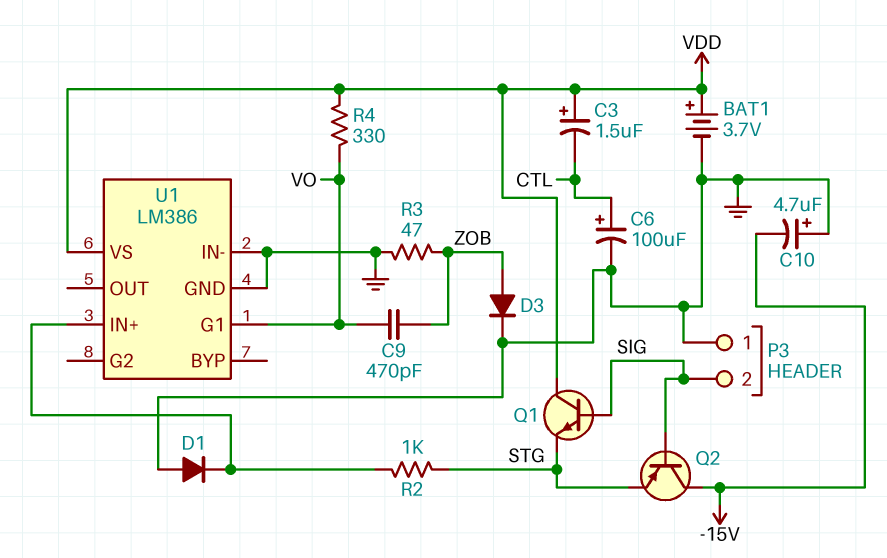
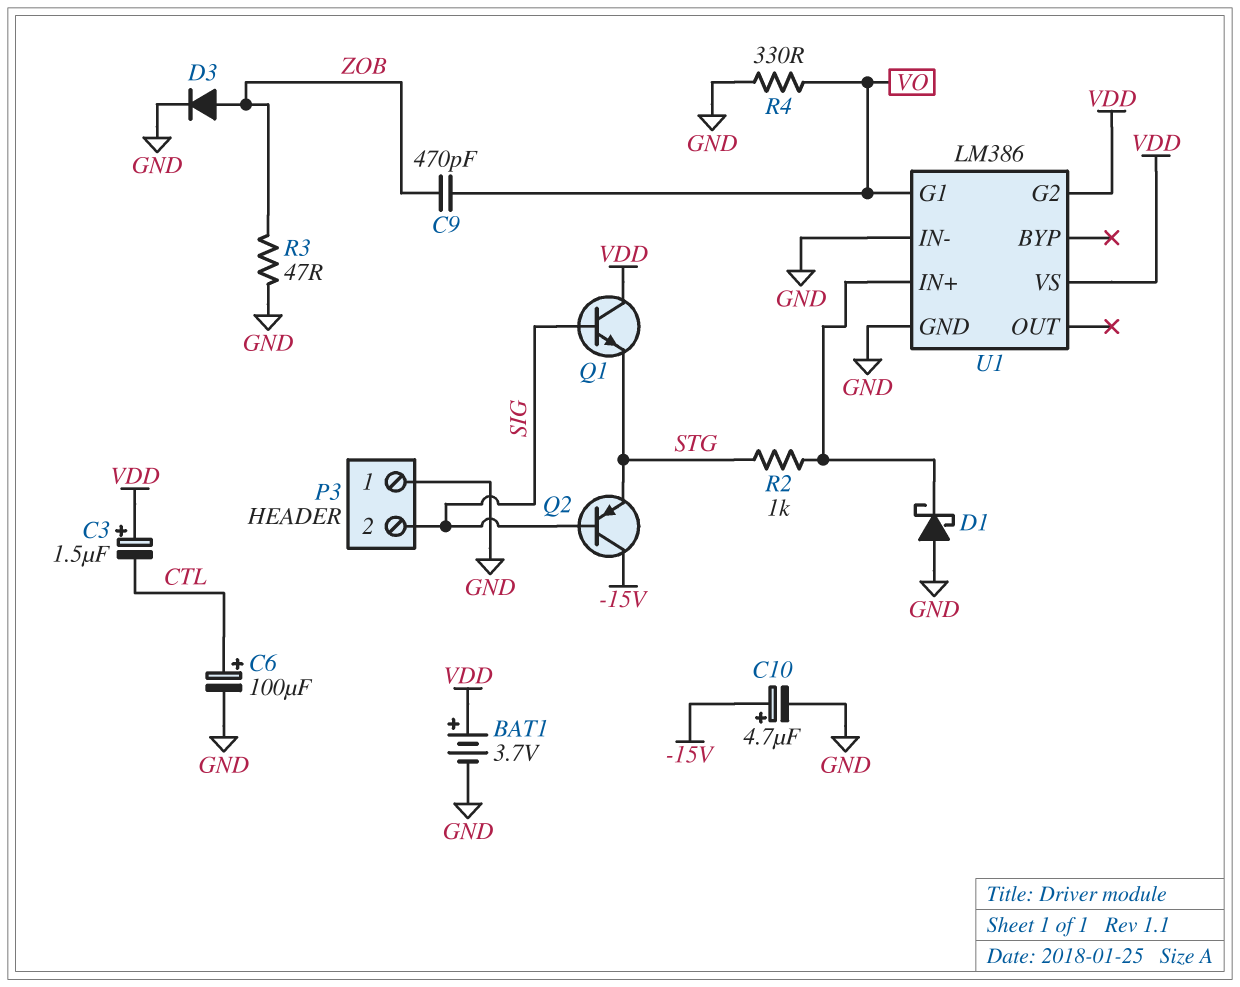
C10: 4.7uF (plus GND, minus -15V) -> 4.7uF (plus -15V, minus GND)
D1: diode (A GND, K U1/IN+) -> schottky (A GND, K U1/IN+)
R4: 330 (VDD, VO) -> 330 (GND, VO)
U1 pin G2: none -> VDD

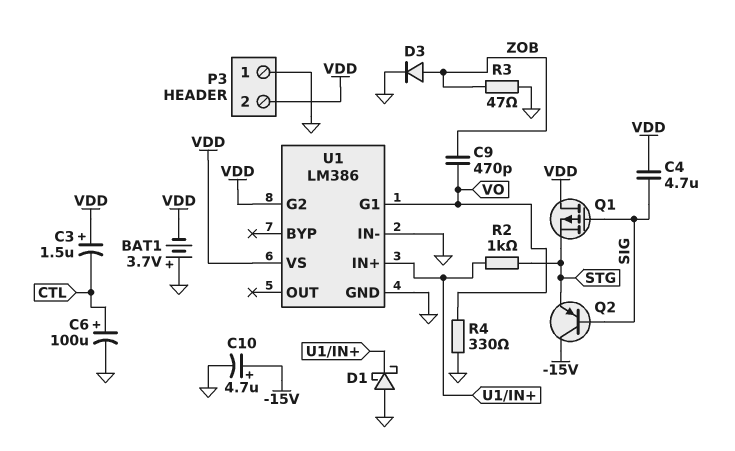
BAT1: 3.7V (plus VDD, minus GND) -> 3.7V (plus GND, minus VDD)
C4: none -> 4.7uF (SIG, VDD)
P3 pin 2: SIG -> VDD
Q1: NPN (B SIG, C VDD, E STG) -> PMOS (G SIG, D VDD, S STG)

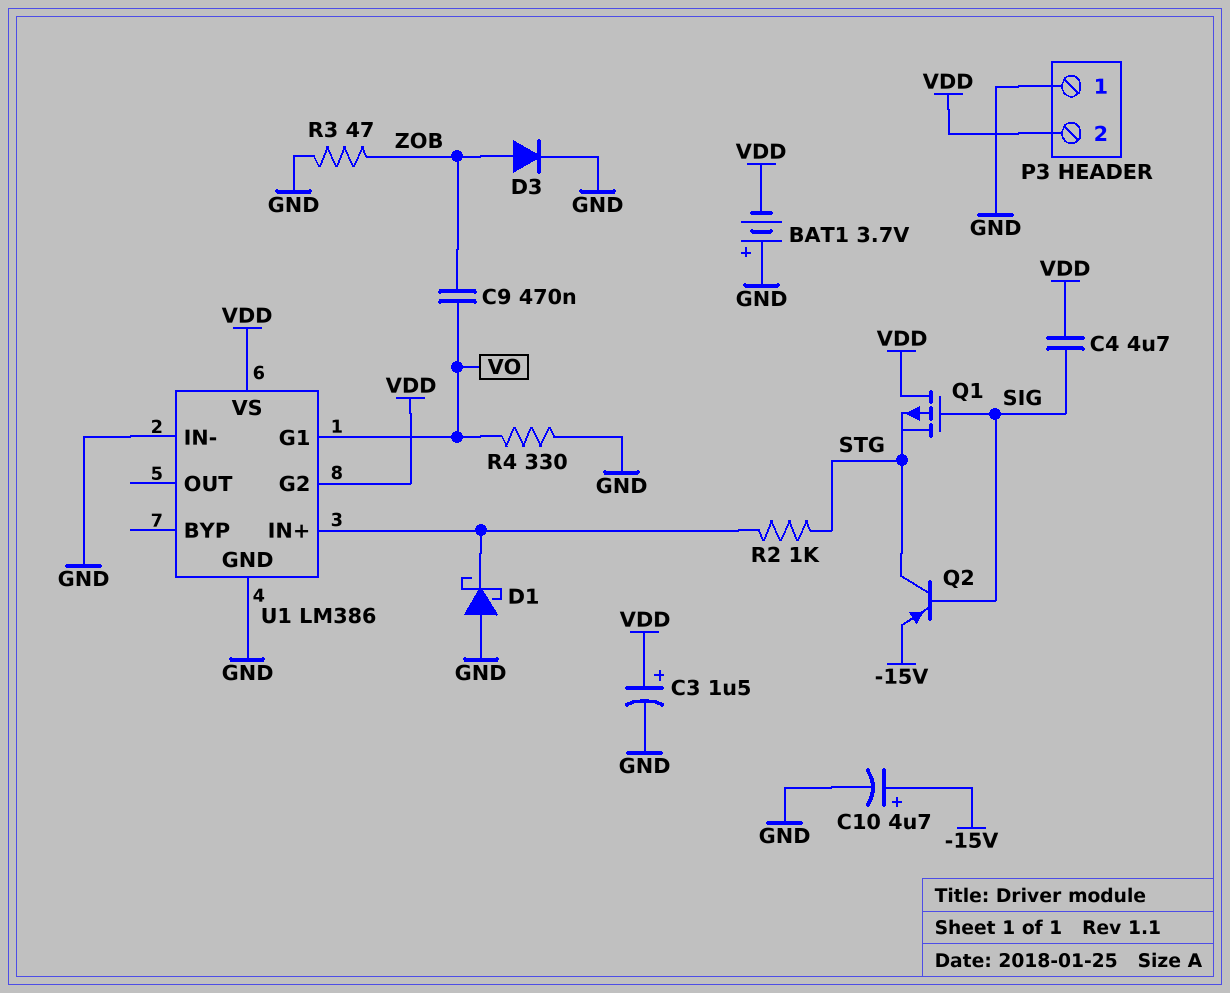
C3: 1.5uF (plus VDD, minus CTL) -> 1.5uF (plus VDD, minus GND)
C6: 100uF (plus CTL, minus GND) -> none
C9: 470pF (VO, ZOB) -> 470nF (VO, ZOB)
Q2: PNP (B SIG, C -15V, E STG) -> PNP (B SIG, C STG, E -15V)

